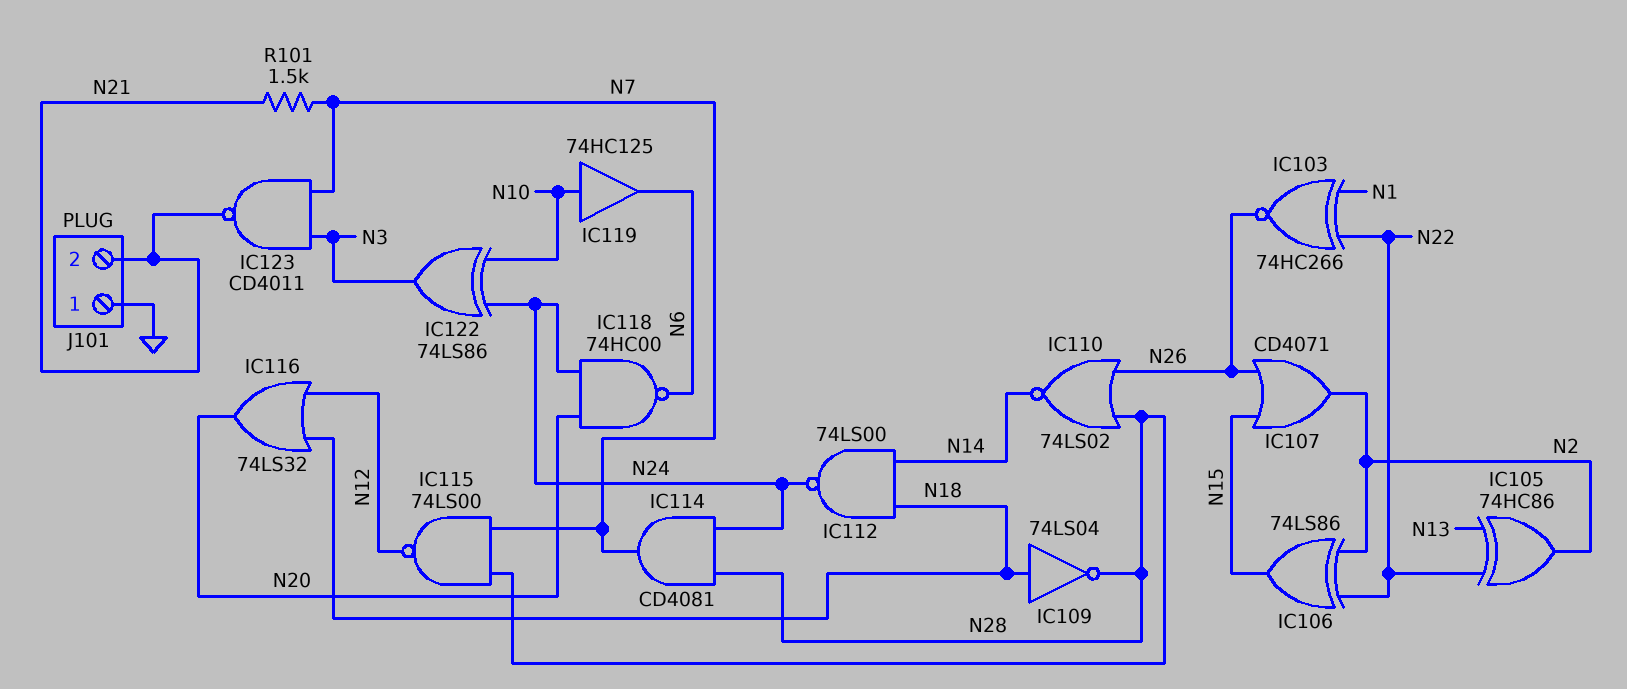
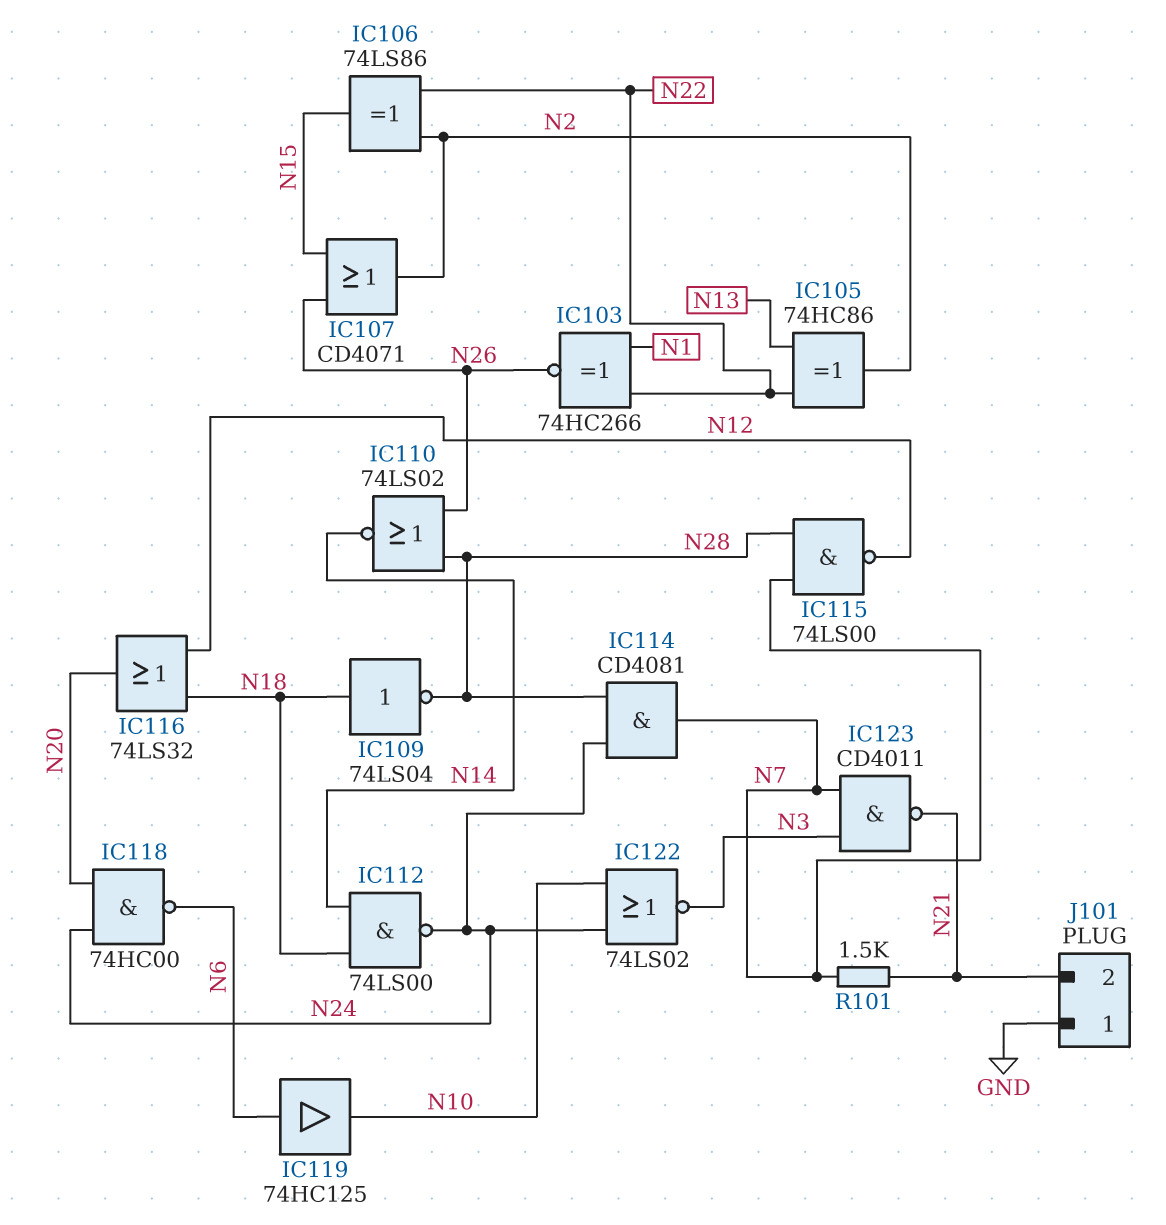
IC119: buffer 74HC125 (in N10, out N6) -> buffer 74HC125 (in N6, out N10)
IC122: XOR 74LS86 (in N10, in N24, out N3) -> NOR 74LS02 (in N10, in N24, out N3)

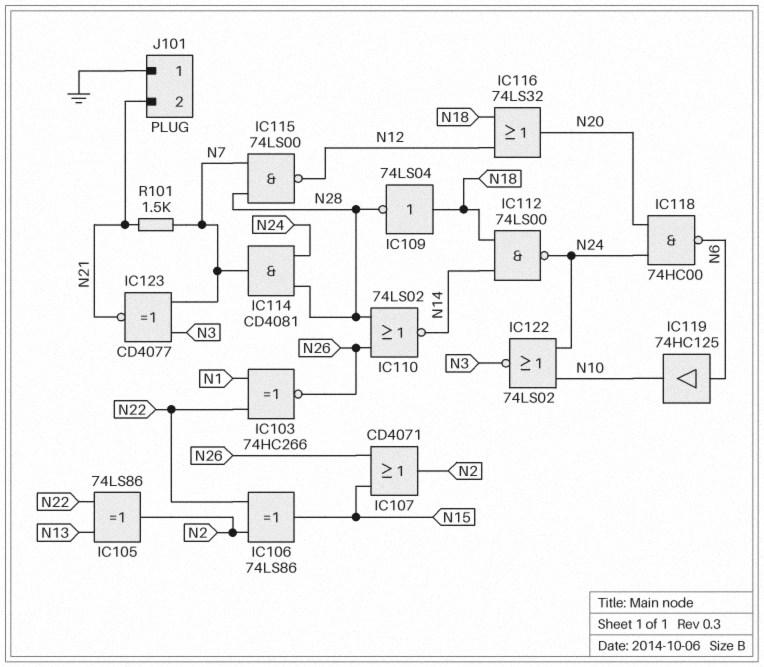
IC105: XOR 74HC86 (in N13, in N22, out N2) -> XOR 74LS86 (in N13, in N22, out N2)
IC123: NAND CD4011 (in N3, in N7, out N21) -> XNOR CD4077 (in N3, in N7, out N21)

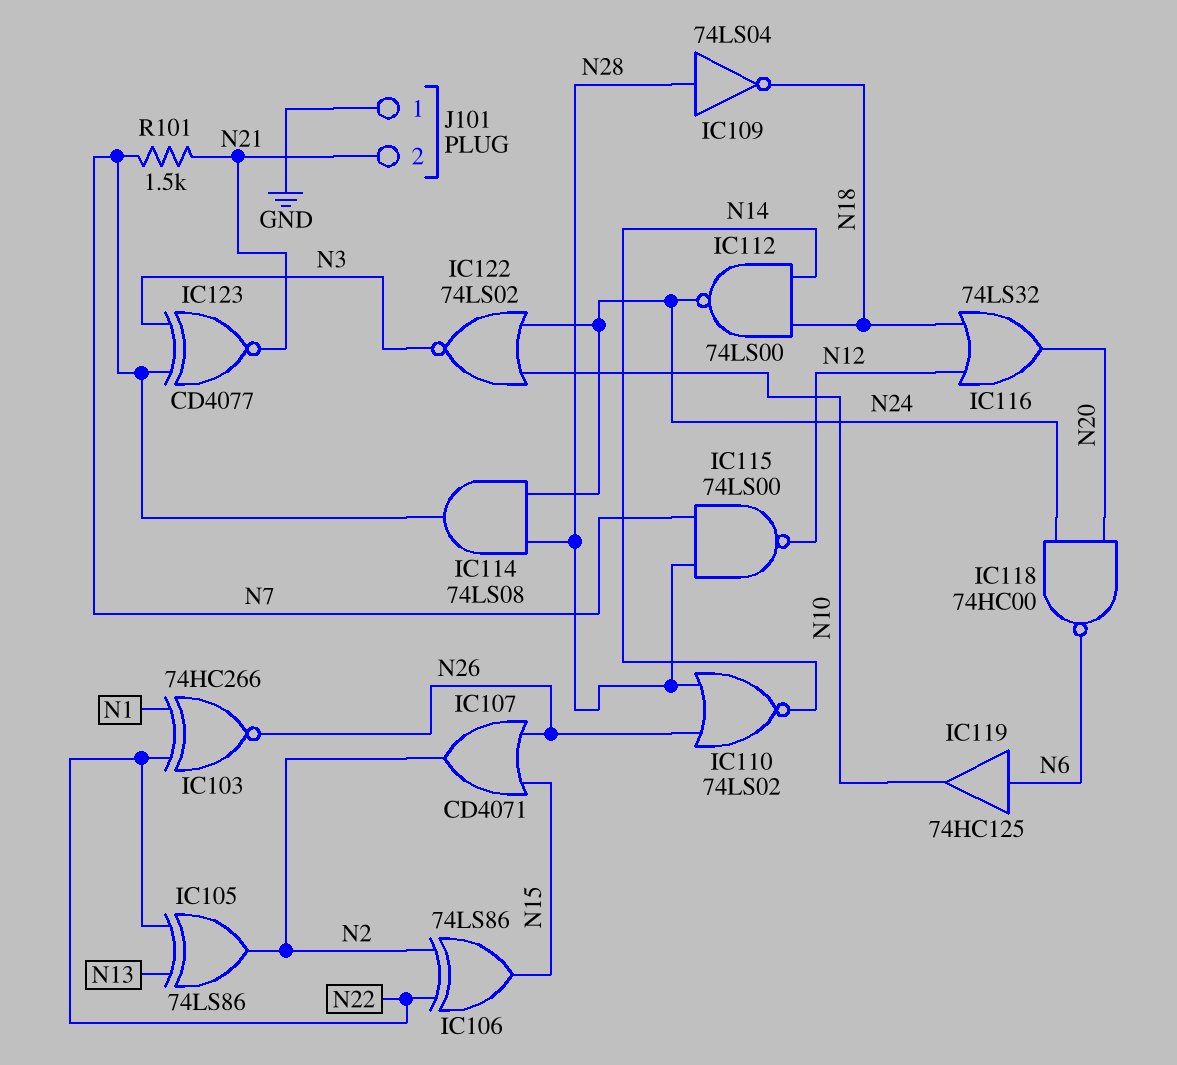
IC109: NOT 74LS04 (in N18, out N28) -> NOT 74LS04 (in N28, out N18)
IC114: AND CD4081 (in N24, in N28, out N7) -> AND 74LS08 (in N24, in N28, out N7)

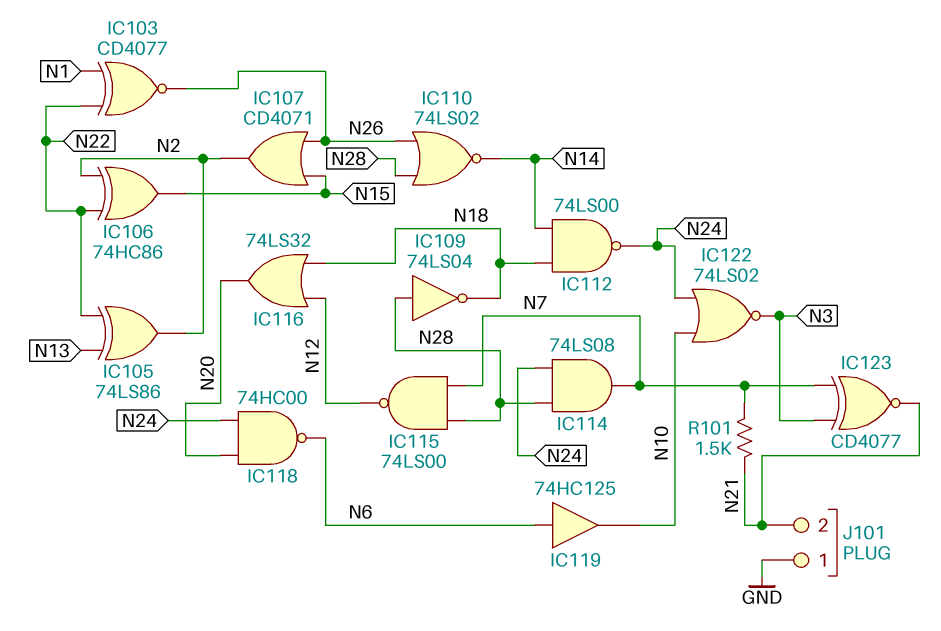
IC103: XNOR 74HC266 (in N1, in N22, out N26) -> XNOR CD4077 (in N1, in N22, out N26)
IC106: XOR 74LS86 (in N2, in N22, out N15) -> XOR 74HC86 (in N2, in N22, out N15)

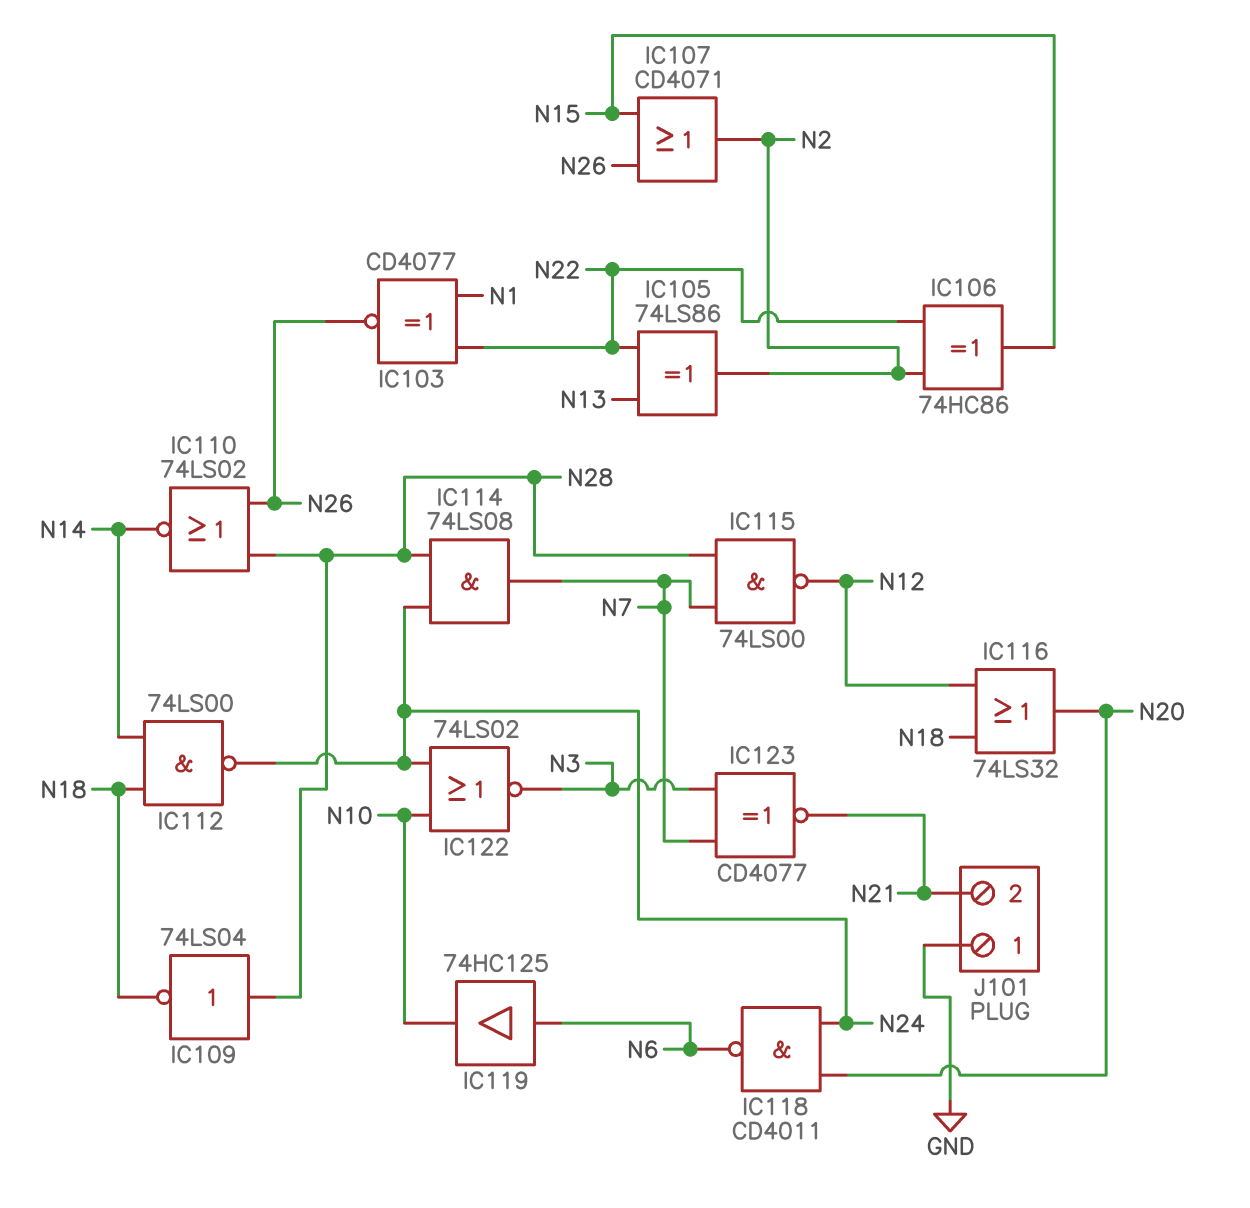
IC118: NAND 74HC00 (in N20, in N24, out N6) -> NAND CD4011 (in N20, in N24, out N6)
R101: 1.5k (N7, N21) -> none

